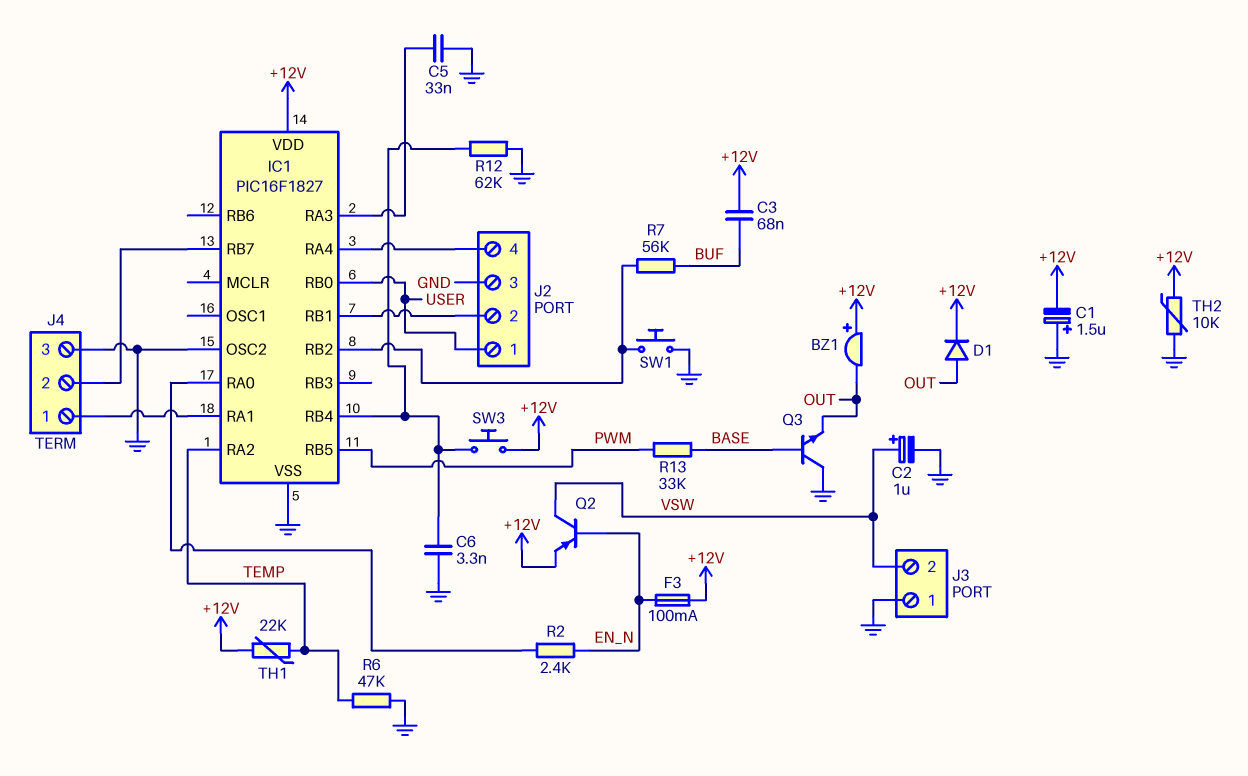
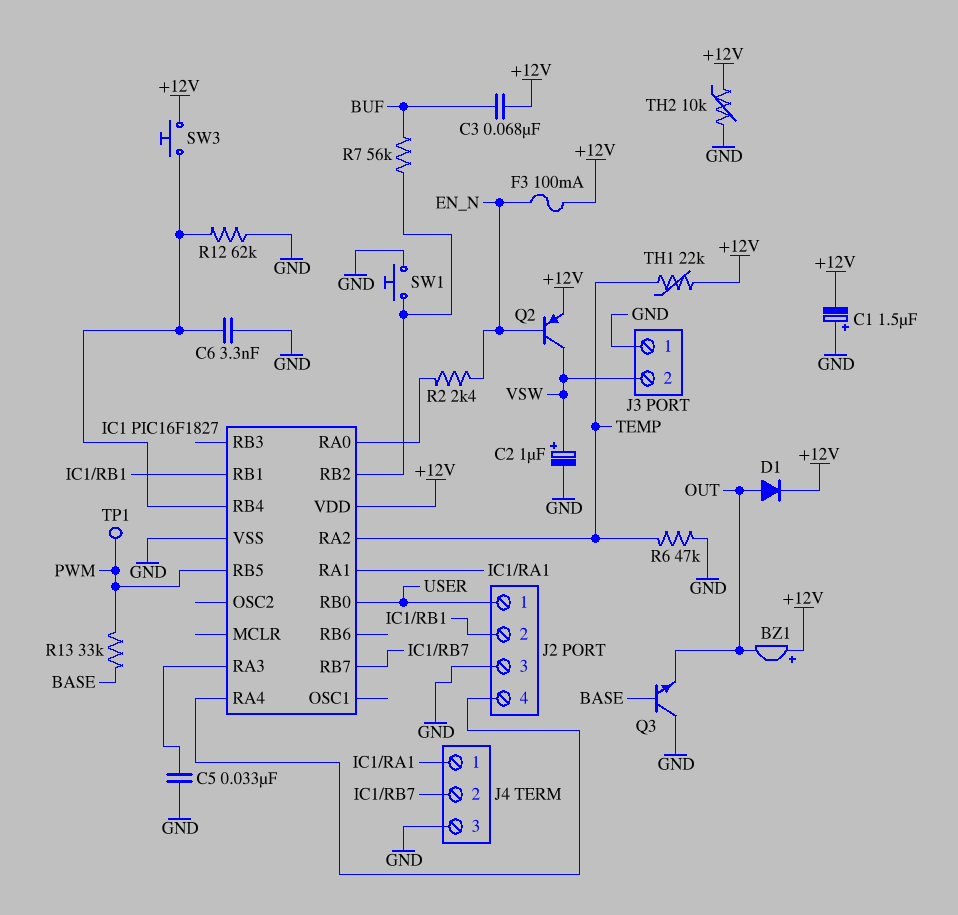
IC1 pin OSC2: GND -> none
TP1: none -> test point (PWM)

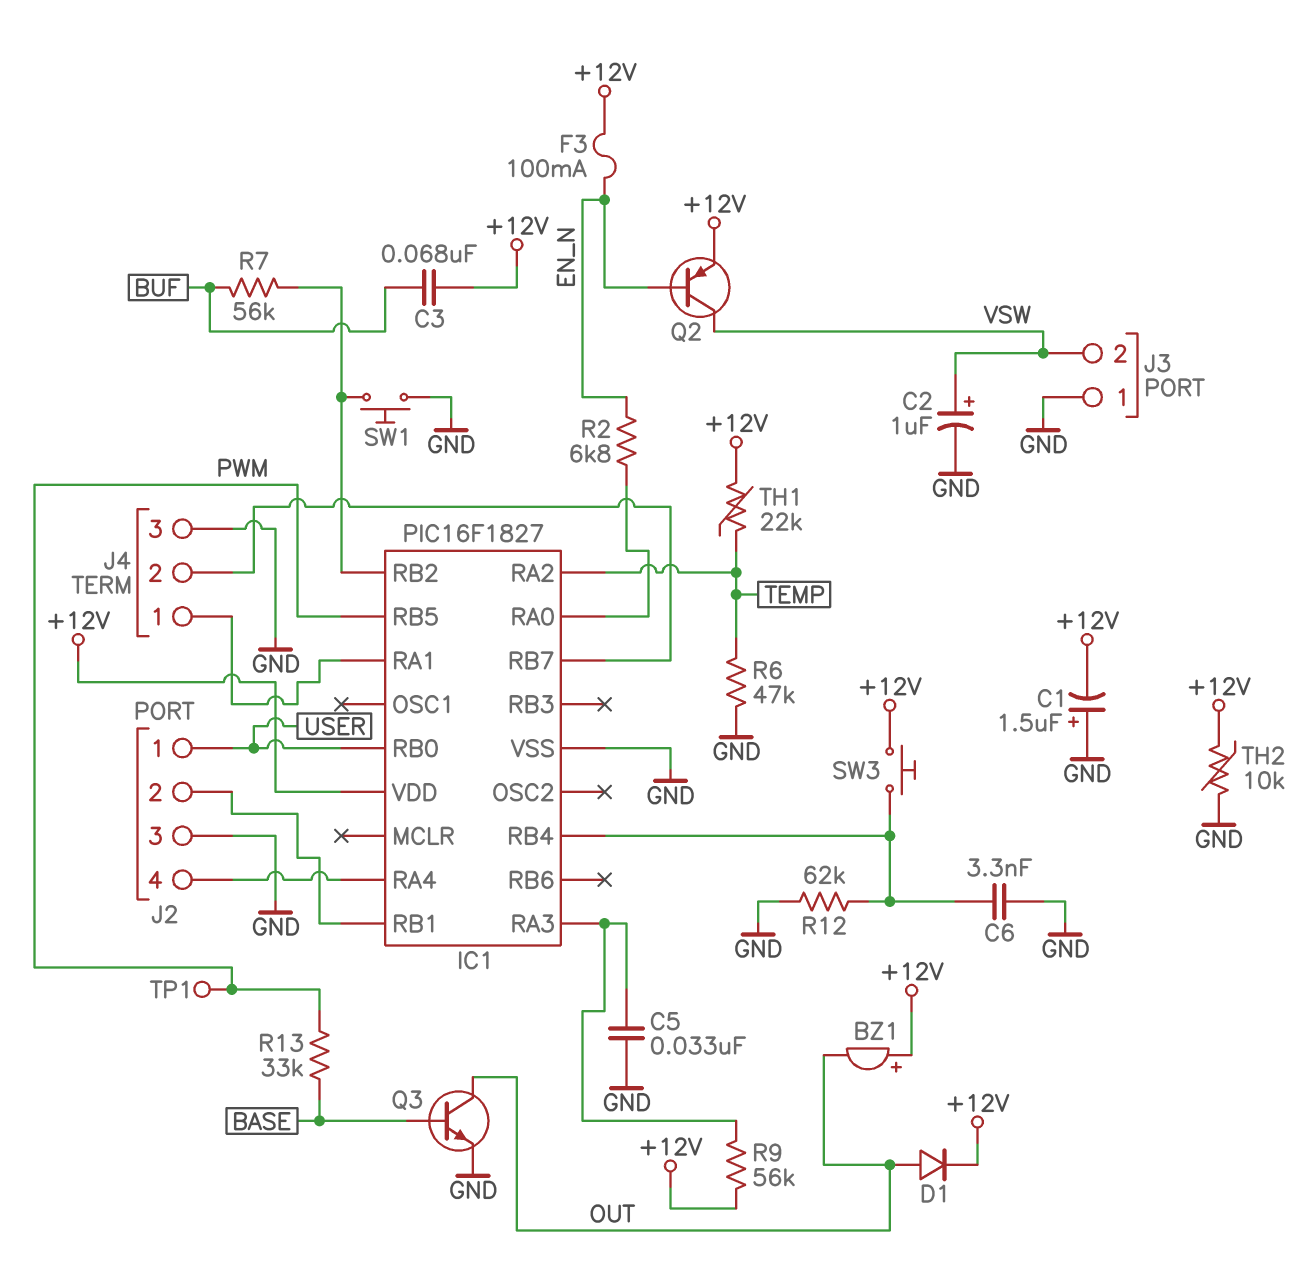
Q3: NPN (B BASE, C GND, E OUT) -> NPN (B BASE, C OUT, E GND)
R2: 2.4k (EN_N, IC1/RA0) -> 6.8k (EN_N, IC1/RA0)
R9: none -> 56k (+12V, IC1/RA3)

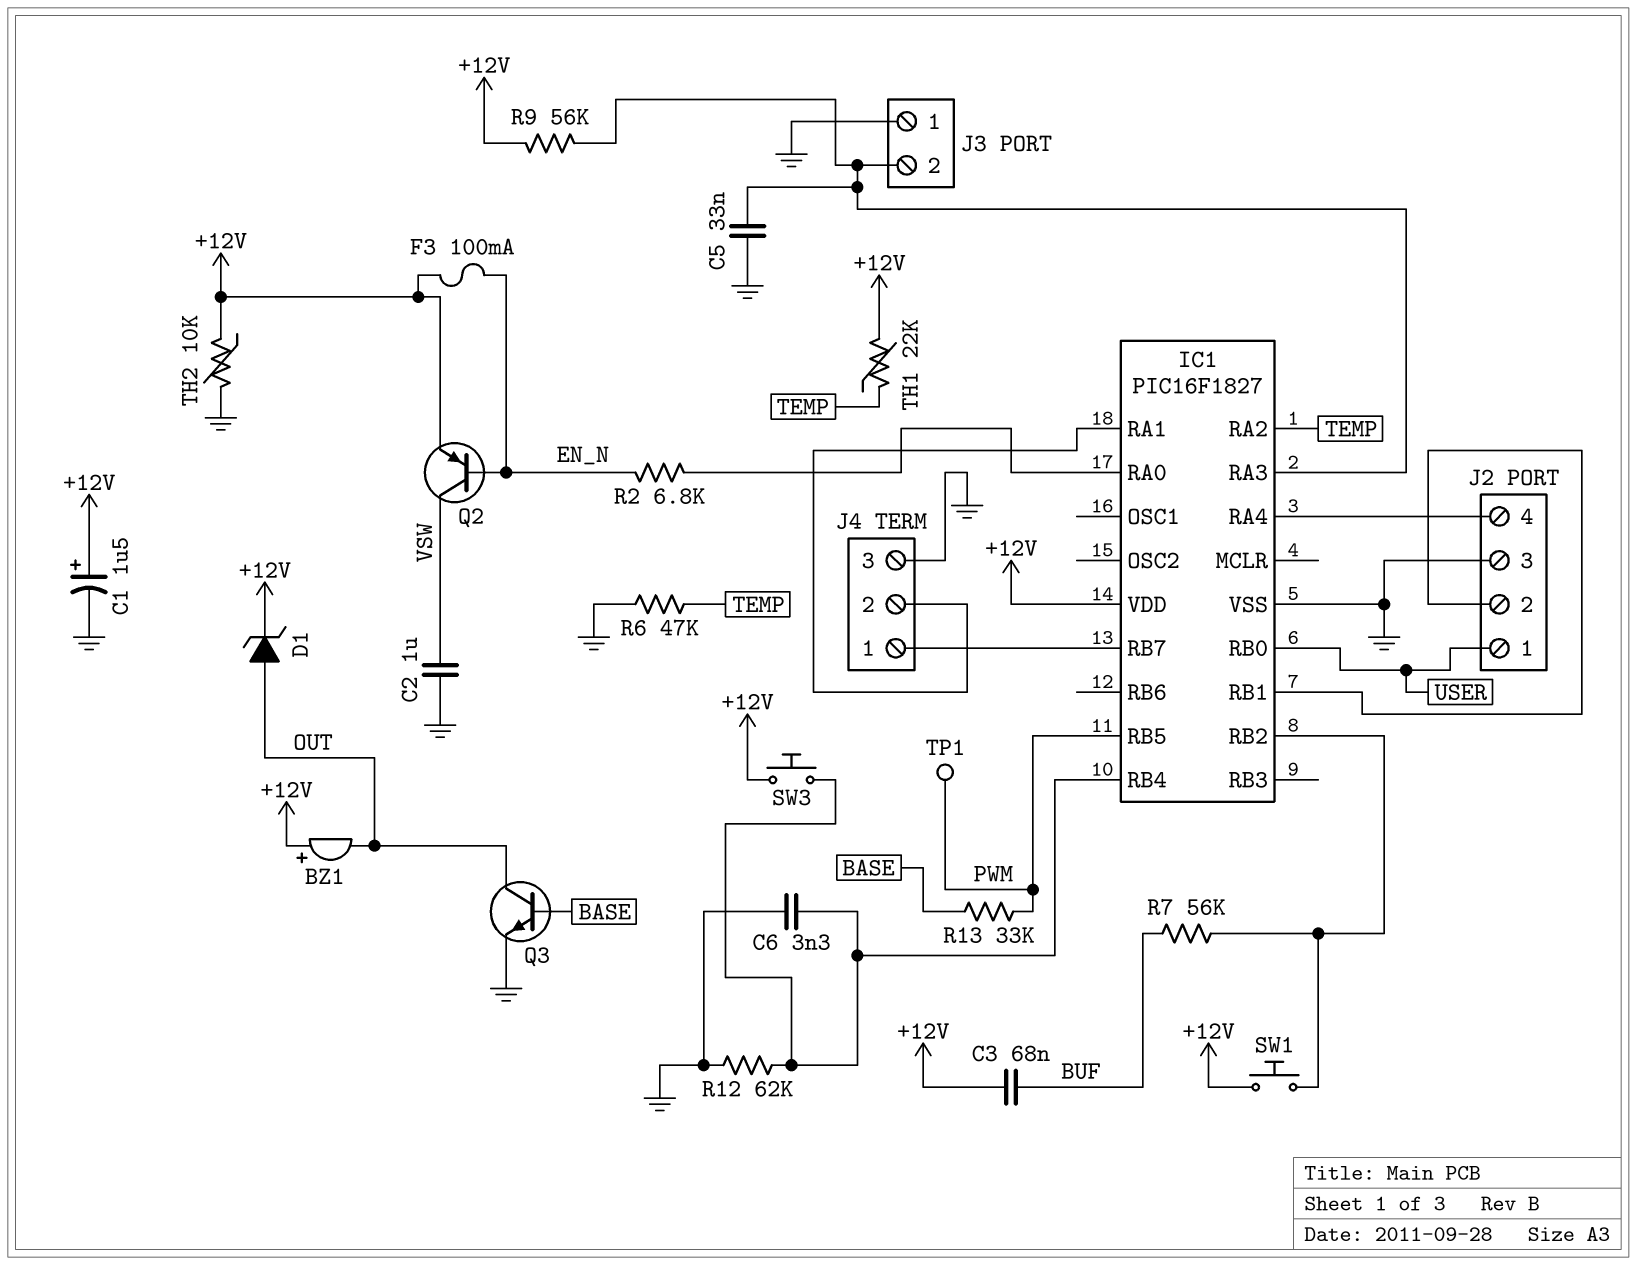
C1: 1.5uF (plus GND, minus +12V) -> 1.5uF (plus +12V, minus GND)
C2: 1uF (plus VSW, minus GND) -> 1uF (GND, VSW)
D1: diode (A OUT, K +12V) -> zener (A OUT, K +12V)
J3 pin 2: VSW -> IC1/RA3
J4 pin 1: IC1/RA1 -> IC1/RB7
J4 pin 2: IC1/RB7 -> IC1/RA1
SW1: button (GND, IC1/RB2) -> button (+12V, IC1/RB2)

